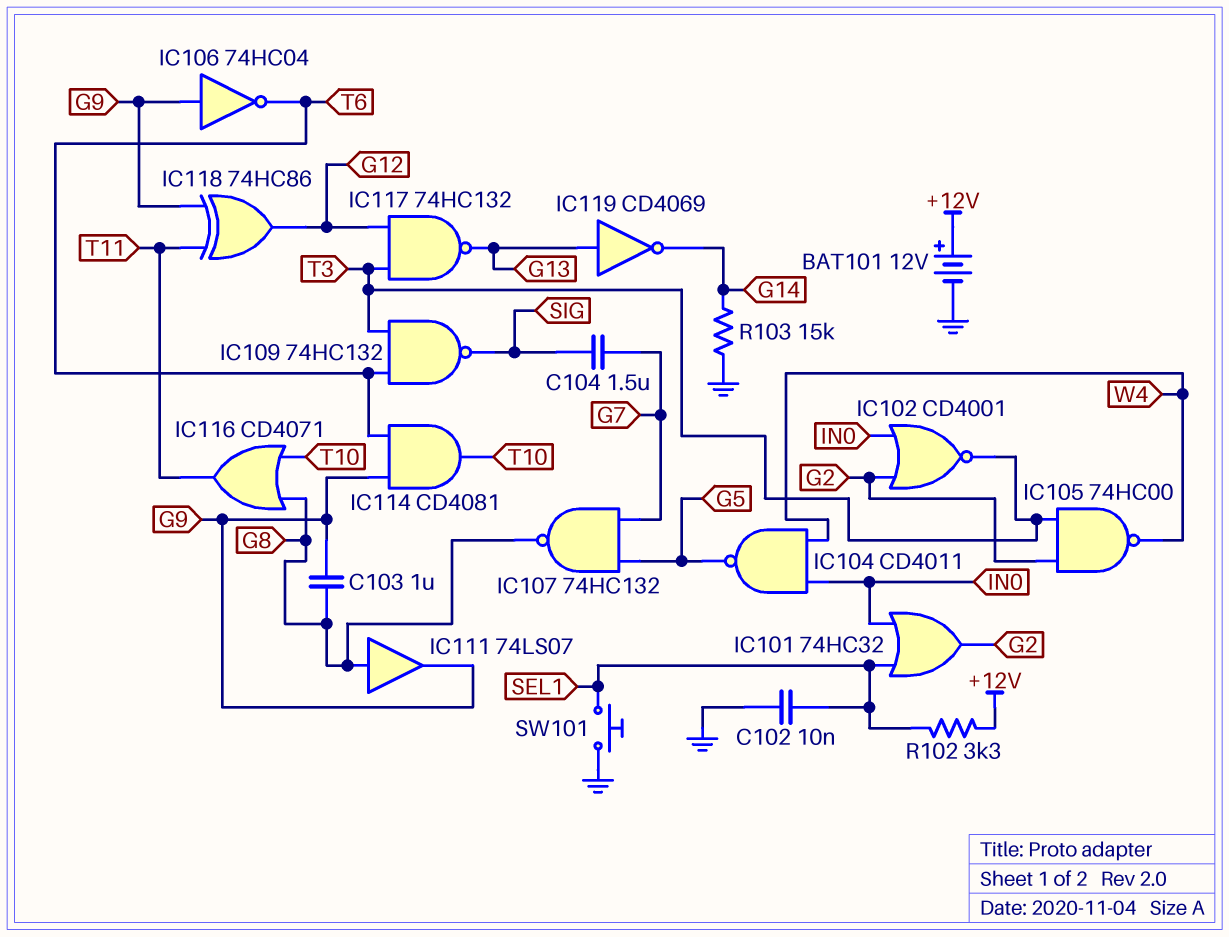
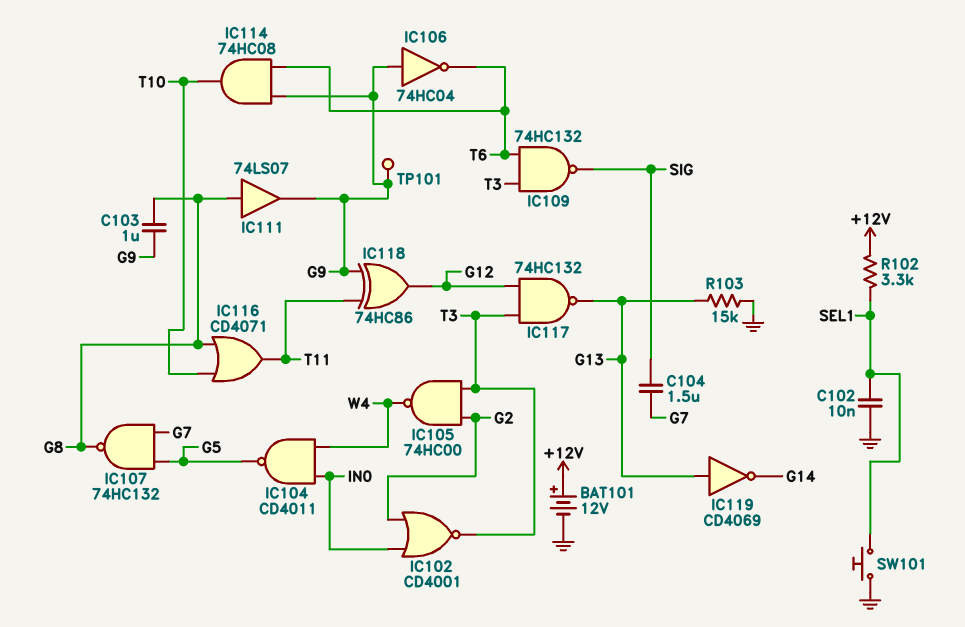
IC101: OR 74HC32 (in IN0, in SEL1, out G2) -> none
IC114: AND CD4081 (in G9, in T6, out T10) -> AND 74HC08 (in G9, in T6, out T10)
R103: 15k (G14, GND) -> 15k (G13, GND)
TP101: none -> test point (G9)

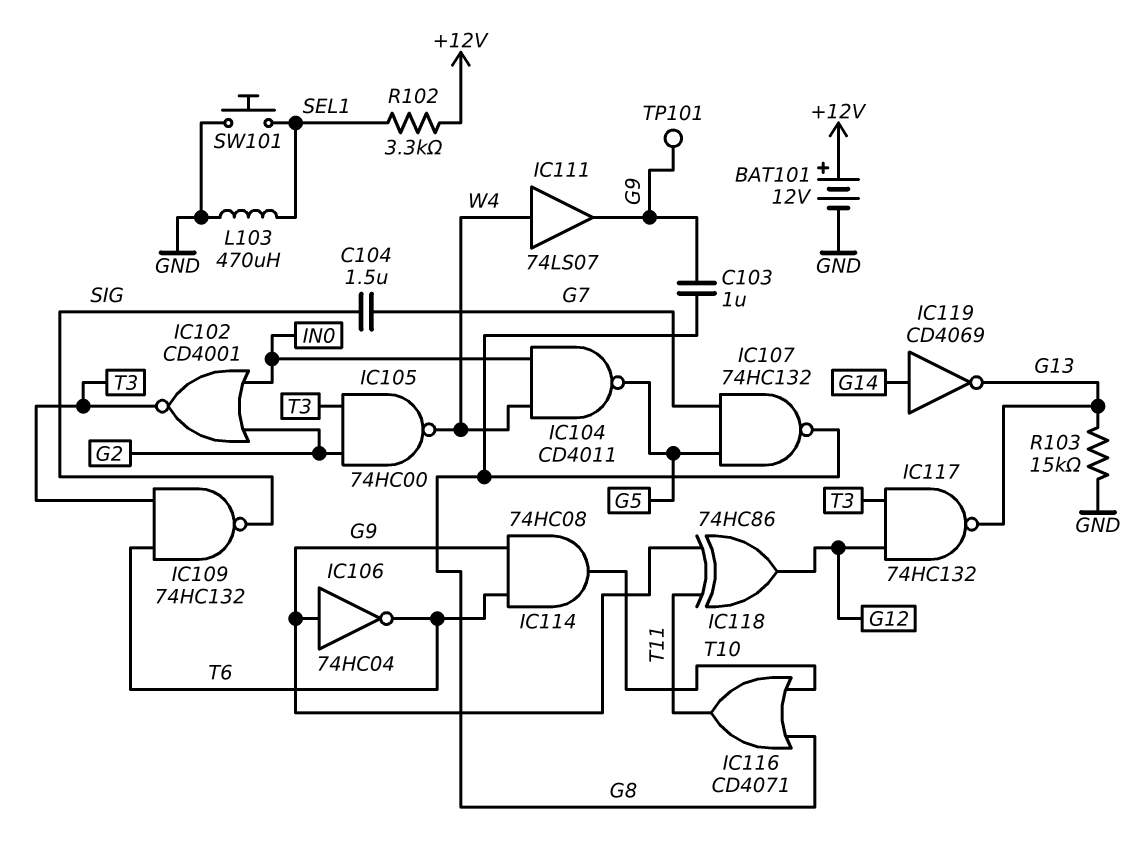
C102: 10nF (GND, SEL1) -> none
IC111: buffer 74LS07 (in G8, out G9) -> buffer 74LS07 (in W4, out G9)
IC119: NOT CD4069 (in G13, out G14) -> NOT CD4069 (in G14, out G13)
L103: none -> 470uH (GND, SEL1)

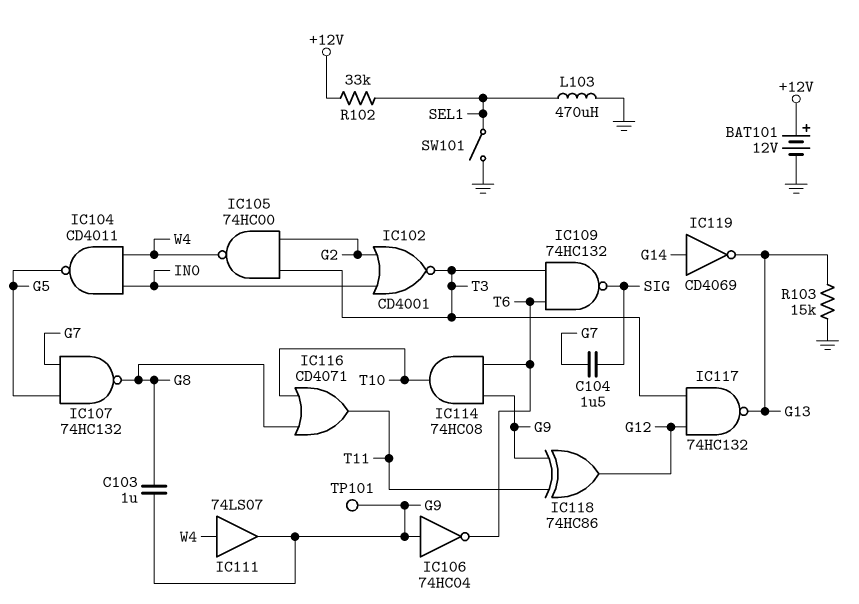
R102: 3.3k (+12V, SEL1) -> 33k (+12V, SEL1)
SW101: button (GND, SEL1) -> switch (GND, SEL1)

